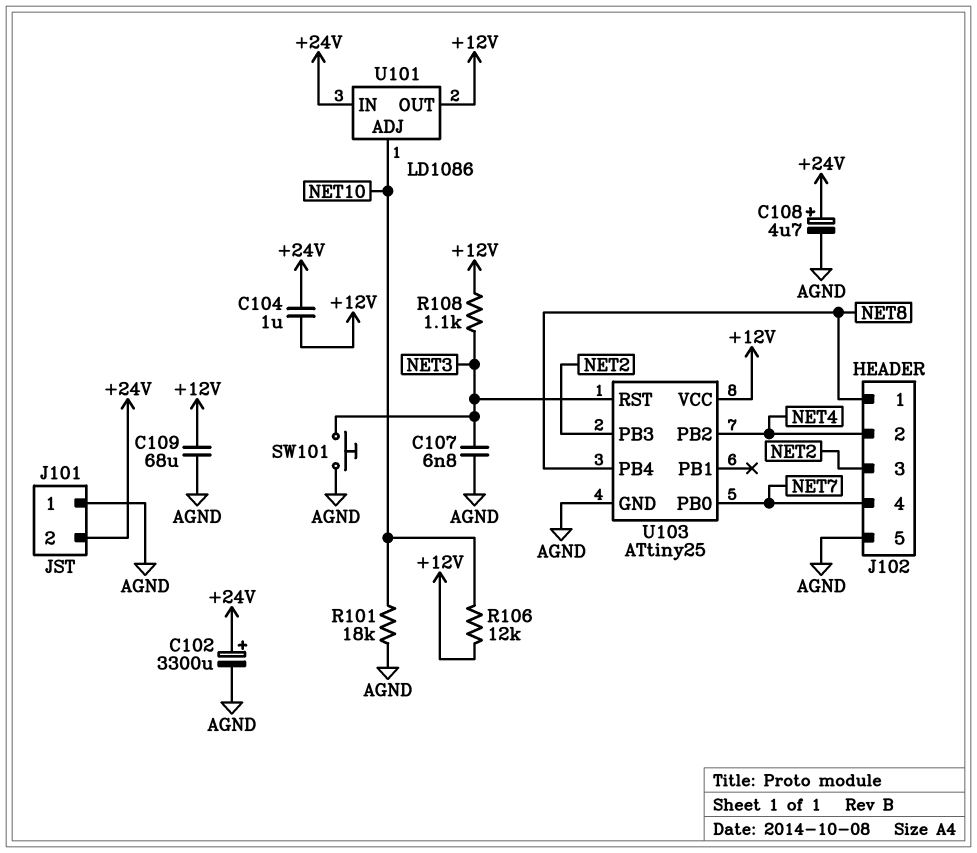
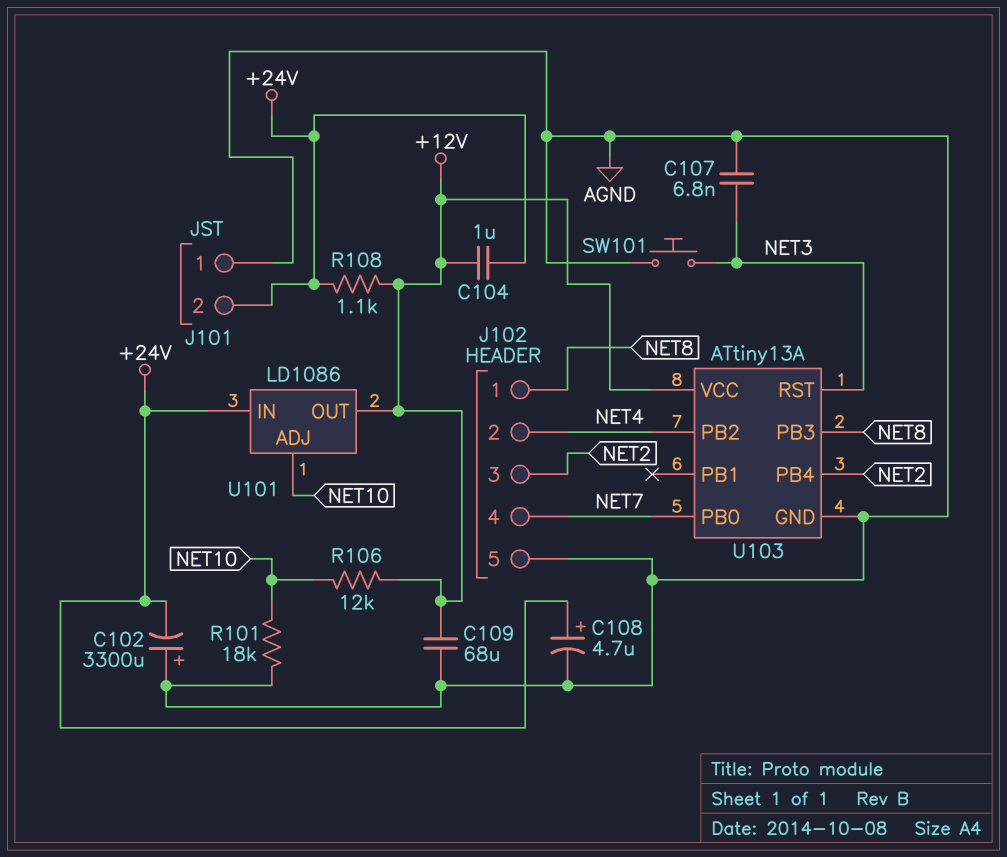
C102: 3300uF (plus +24V, minus AGND) -> 3300uF (plus AGND, minus +24V)
R108: 1.1k (+12V, NET3) -> 1.1k (+12V, +24V)
U103: ATtiny25 -> ATtiny13A
U103 pin PB3: NET2 -> NET8
U103 pin PB4: NET8 -> NET2

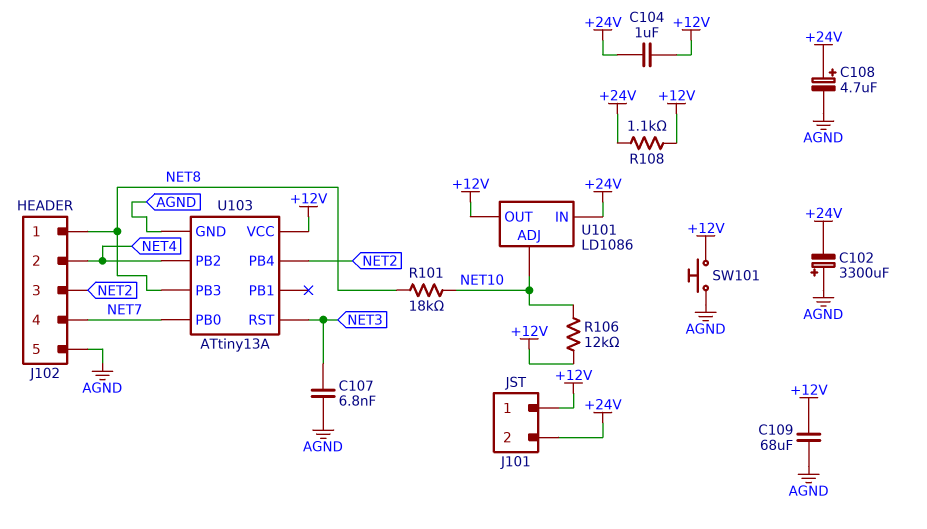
J101 pin 1: AGND -> +12V
R101: 18k (AGND, NET10) -> 18k (NET8, NET10)
SW101: button (AGND, NET3) -> button (+12V, AGND)

